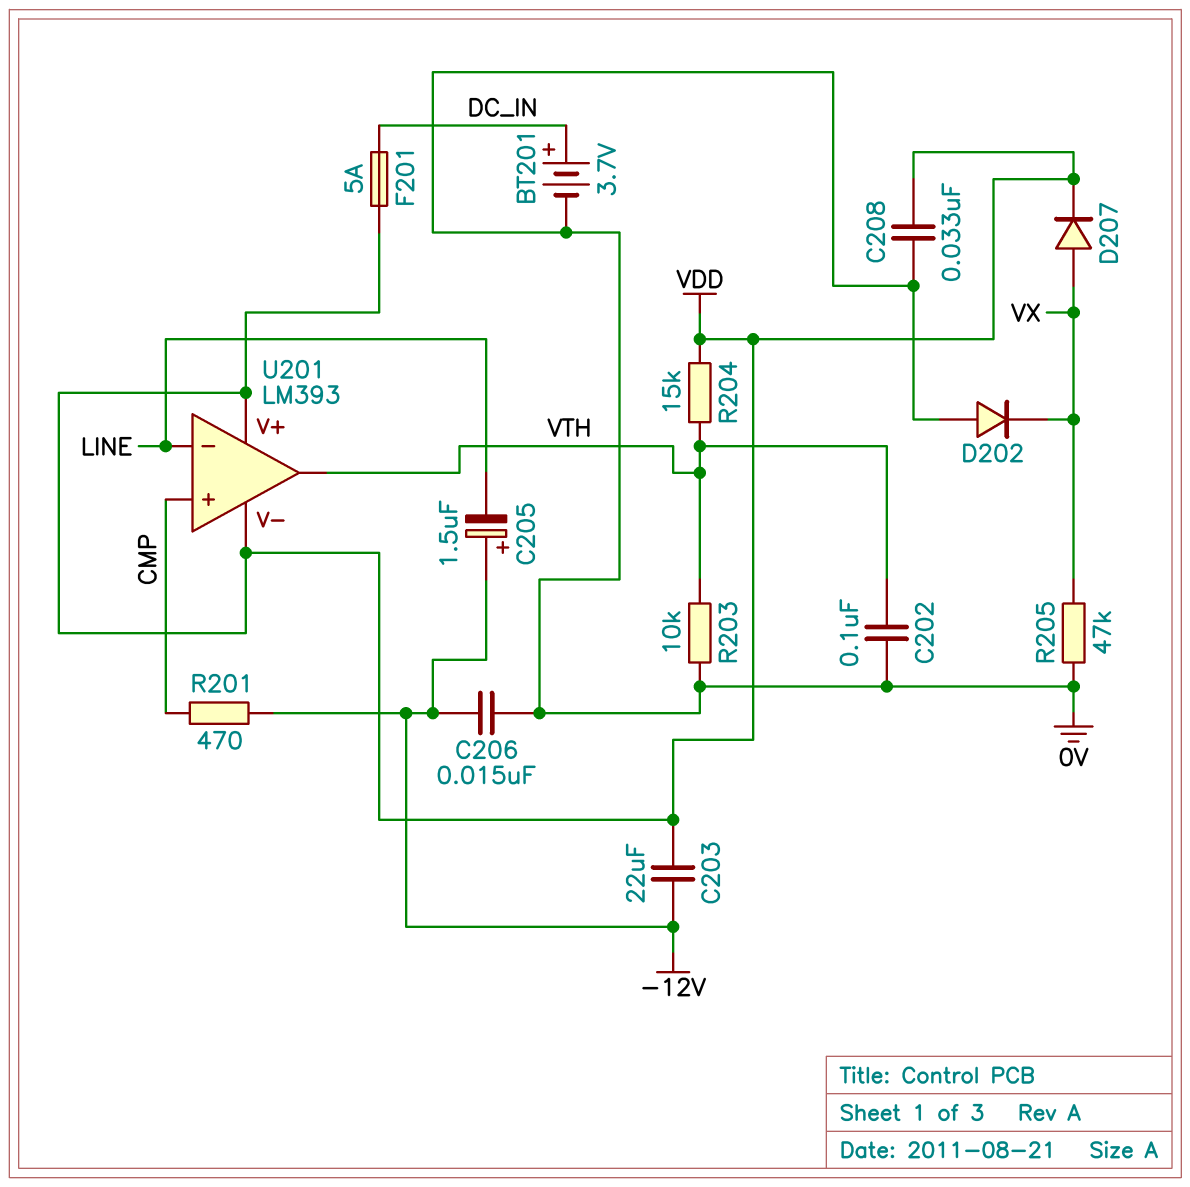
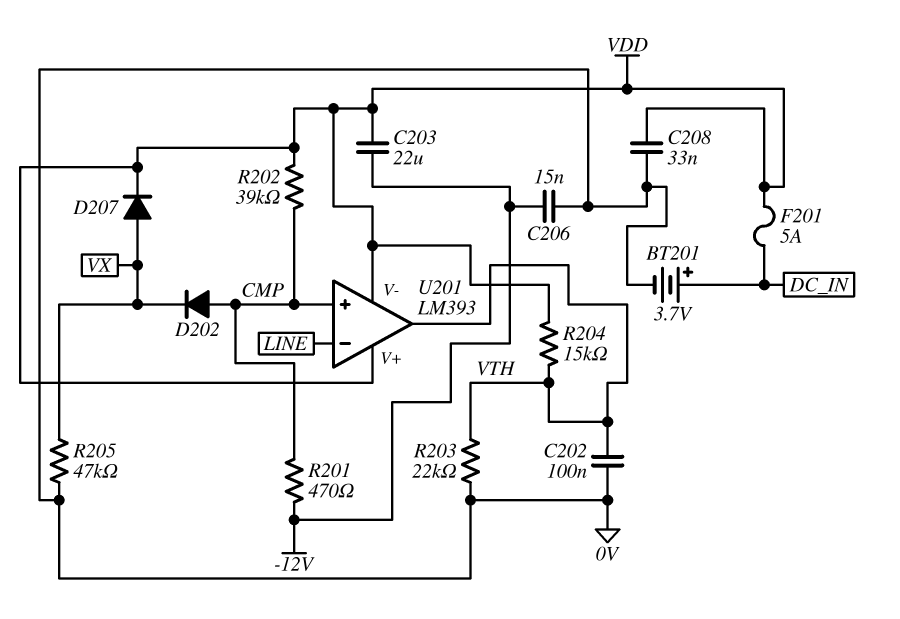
C205: 1.5uF (plus -12V, minus LINE) -> none
D202: diode (A 0V, K VX) -> diode (A CMP, K VX)
R202: none -> 39k (CMP, VDD)
R203: 10k (0V, VTH) -> 22k (0V, VTH)

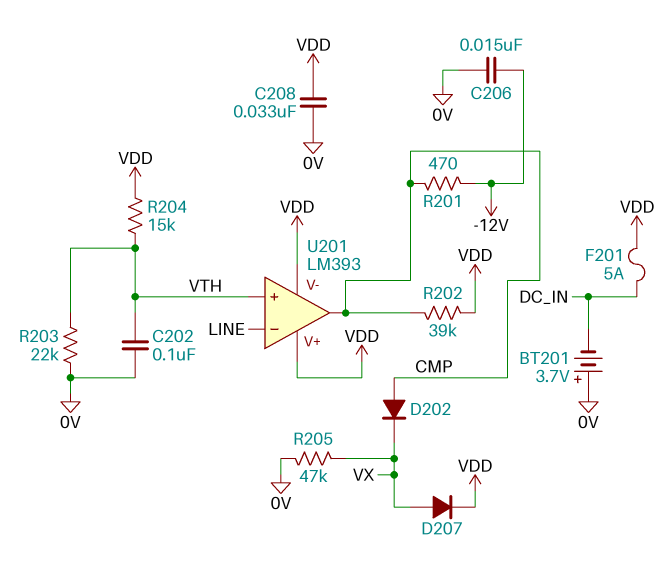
BT201: 3.7V (plus DC_IN, minus 0V) -> 3.7V (plus 0V, minus DC_IN)
C203: 22uF (-12V, VDD) -> none
U201 pin in+: CMP -> VTH
U201 pin out: VTH -> CMP

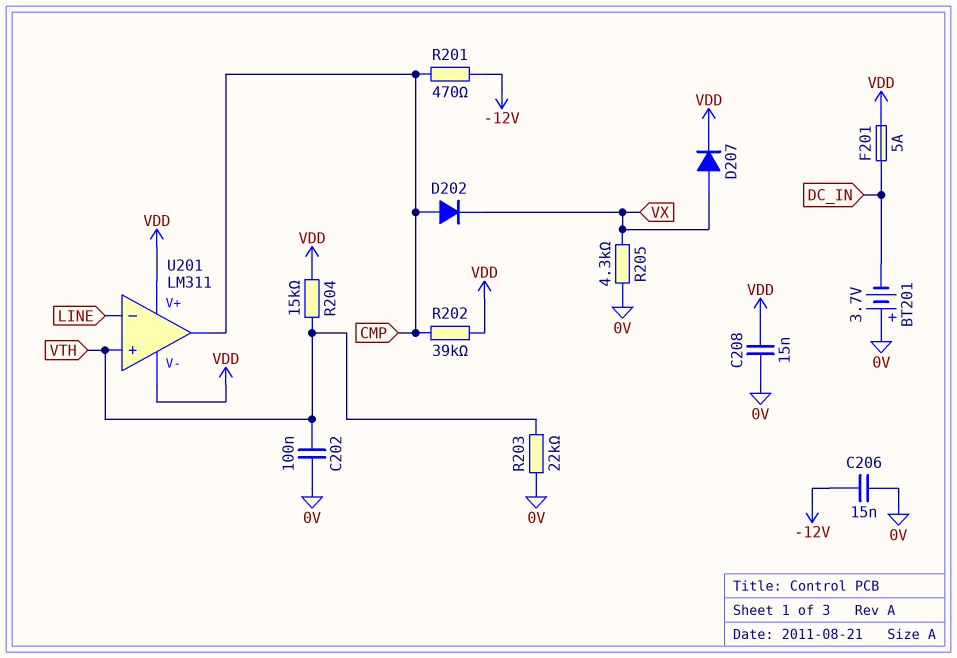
C208: 33nF (0V, VDD) -> 15nF (0V, VDD)
R205: 47k (0V, VX) -> 4.3k (0V, VX)
U201: LM393 -> LM311

